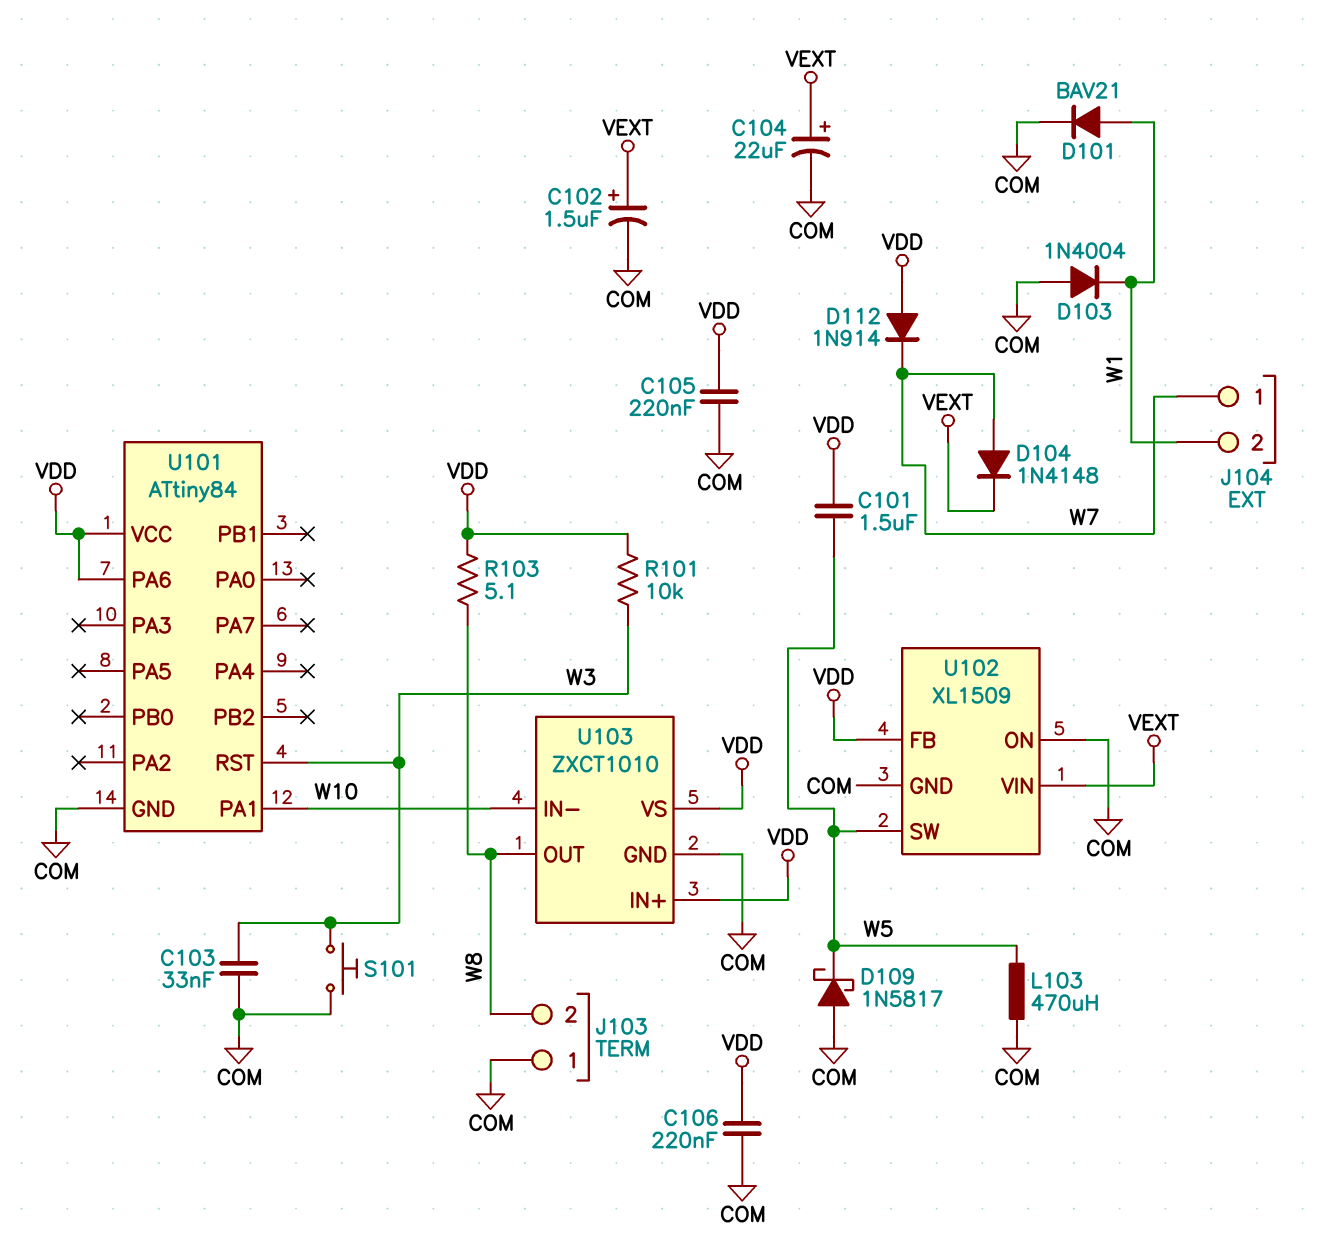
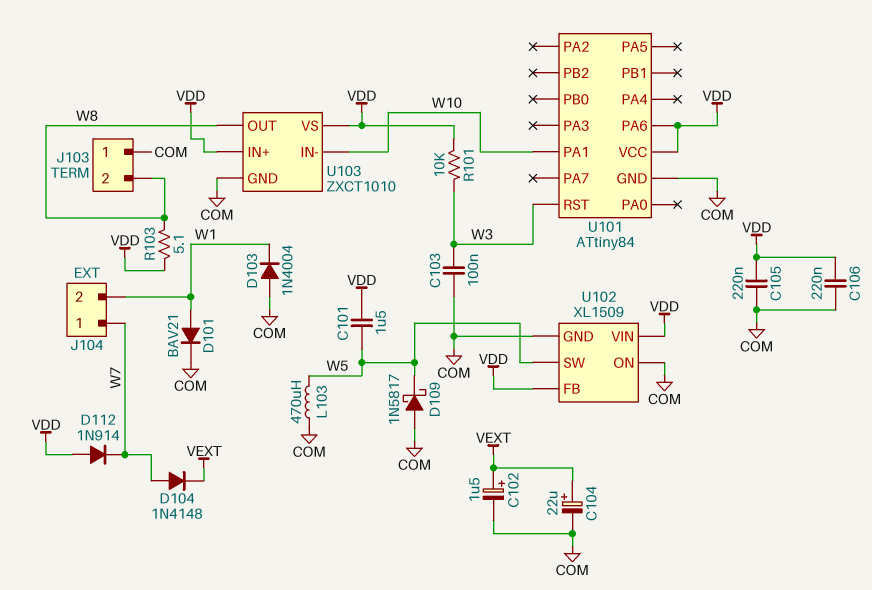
C103: 33nF (COM, W3) -> 100nF (COM, W3)
S101: button (COM, W3) -> none
U102 pin VIN: VEXT -> VDD

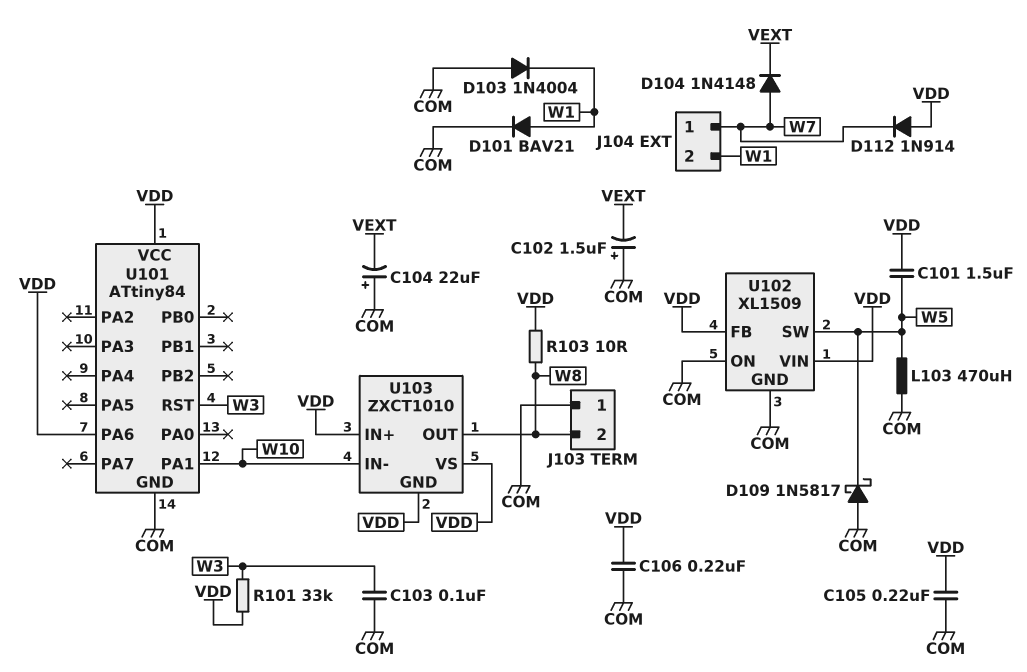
C102: 1.5uF (plus VEXT, minus COM) -> 1.5uF (plus COM, minus VEXT)
C104: 22uF (plus VEXT, minus COM) -> 22uF (plus COM, minus VEXT)
R101: 10k (VDD, W3) -> 33k (VDD, W3)
R103: 5.1 (VDD, W8) -> 10 (VDD, W8)
U103 pin GND: COM -> VDD

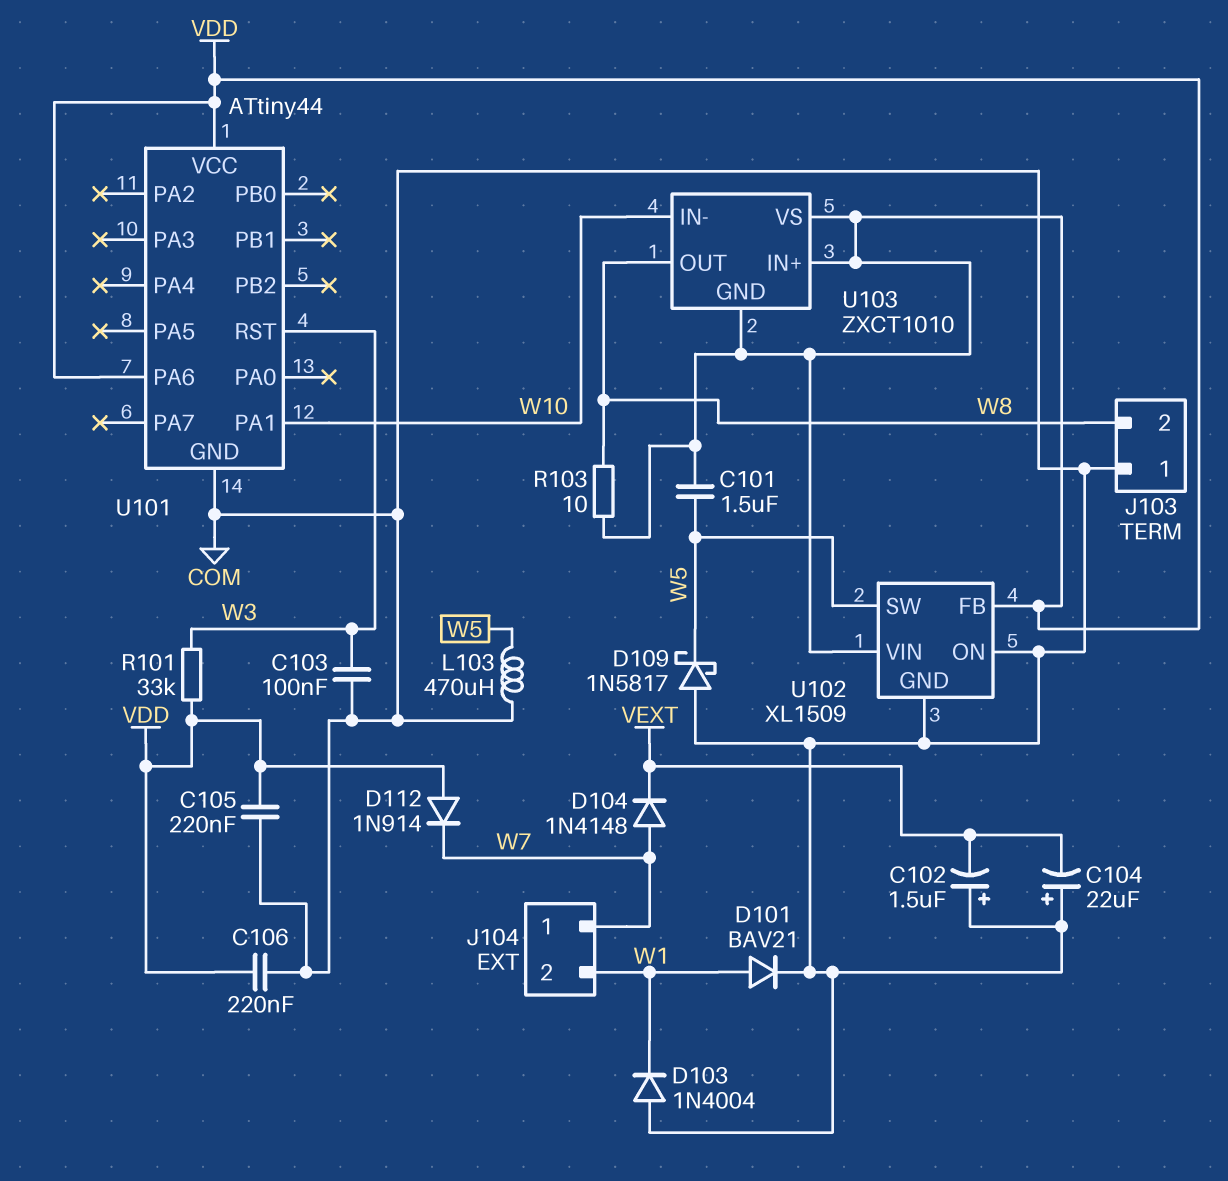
U101: ATtiny84 -> ATtiny44

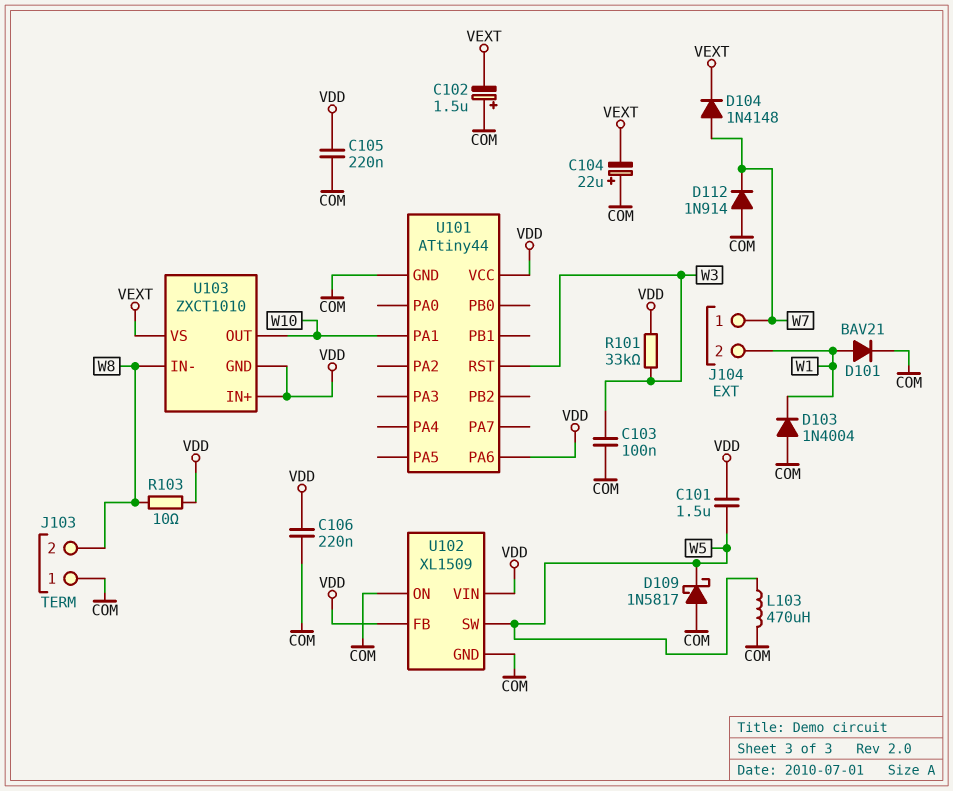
D112: diode 1N914 (A VDD, K W7) -> diode 1N914 (A COM, K W7)
U103 pin IN-: W10 -> W8
U103 pin OUT: W8 -> W10
U103 pin VS: VDD -> VEXT

